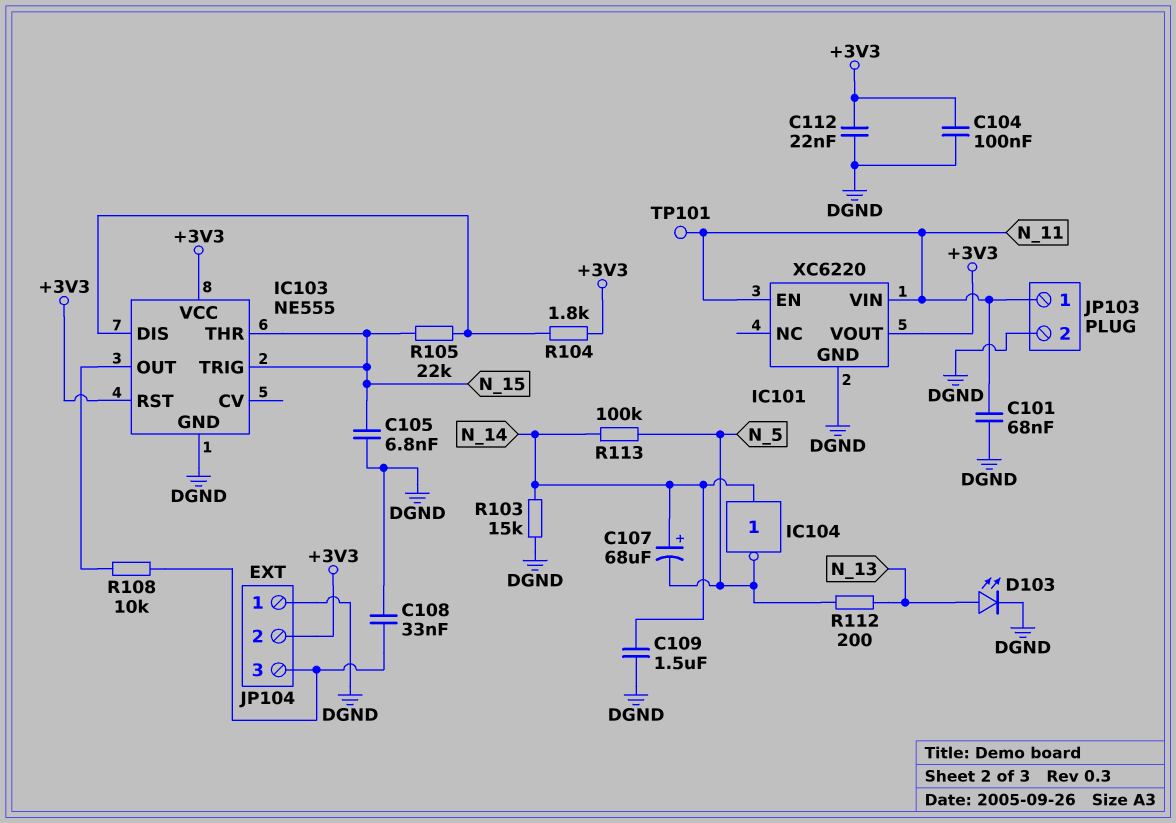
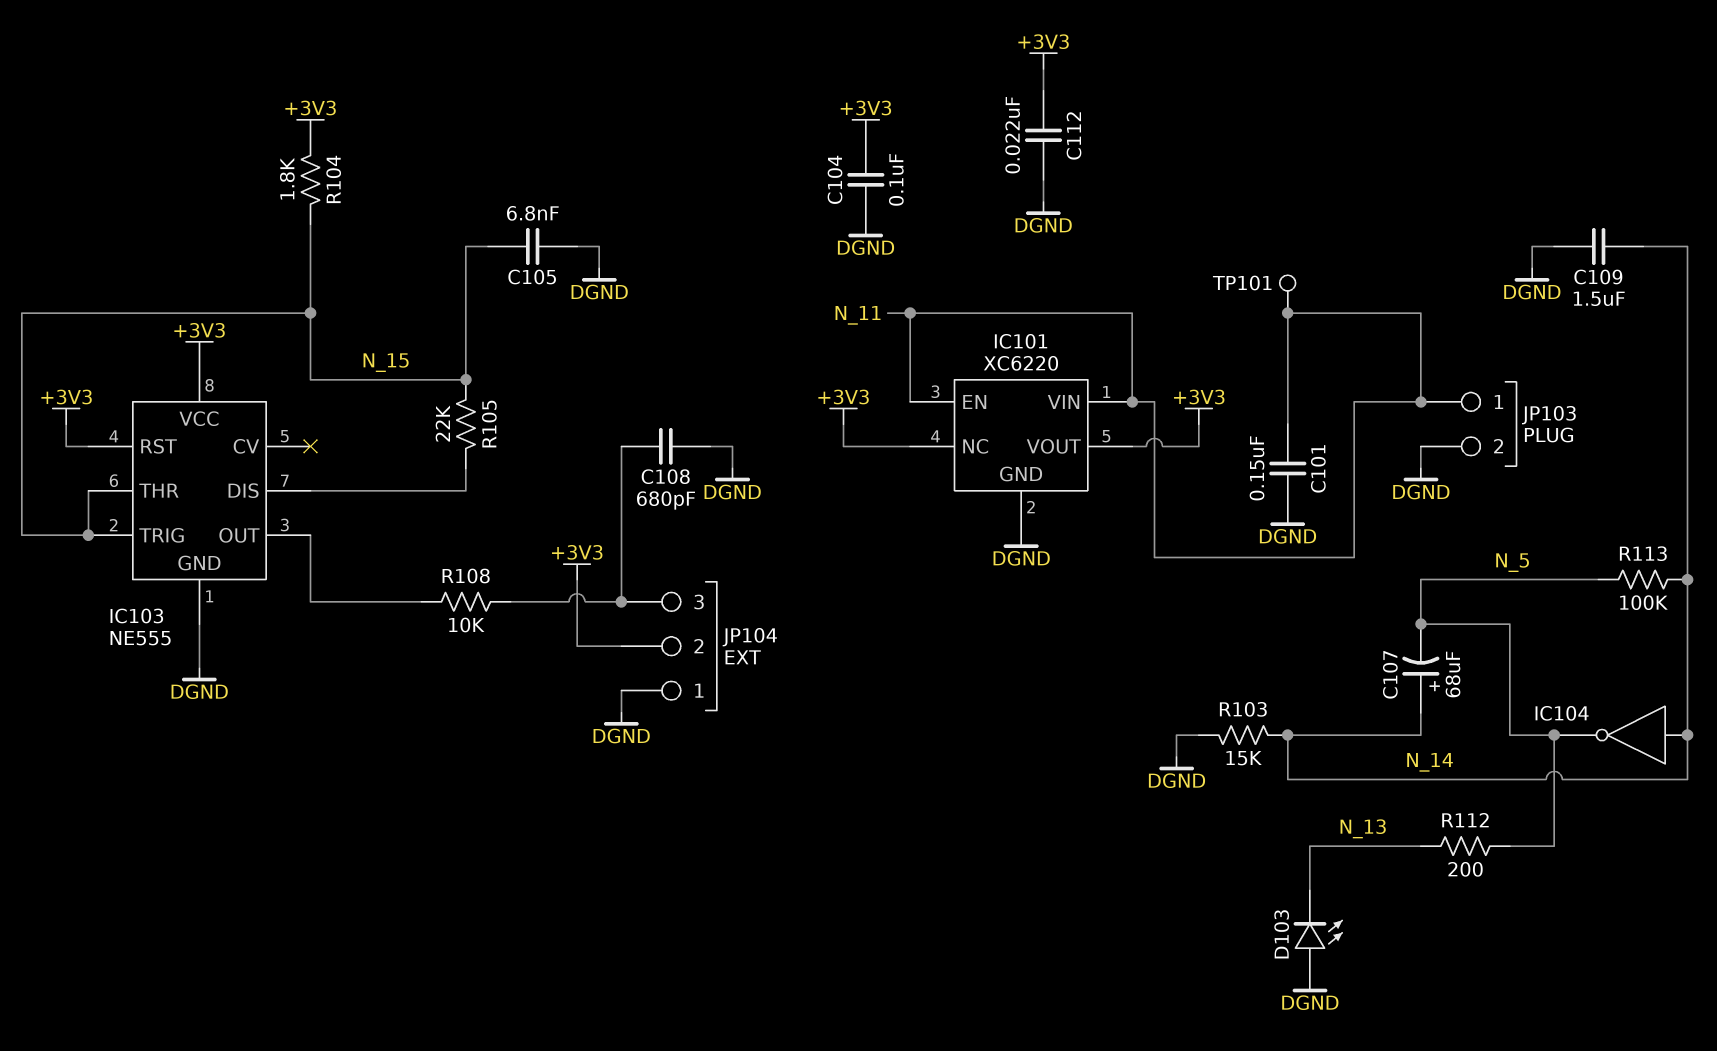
C101: 68nF (DGND, N_11) -> 150nF (DGND, N_11)
C108: 33nF (DGND, JP104/3) -> 680pF (DGND, JP104/3)
D103: LED (A N_13, K DGND) -> LED (A DGND, K N_13)
IC101 pin NC: none -> +3V3
R104: 1.8k (+3V3, IC103/DIS) -> 1.8k (+3V3, N_15)

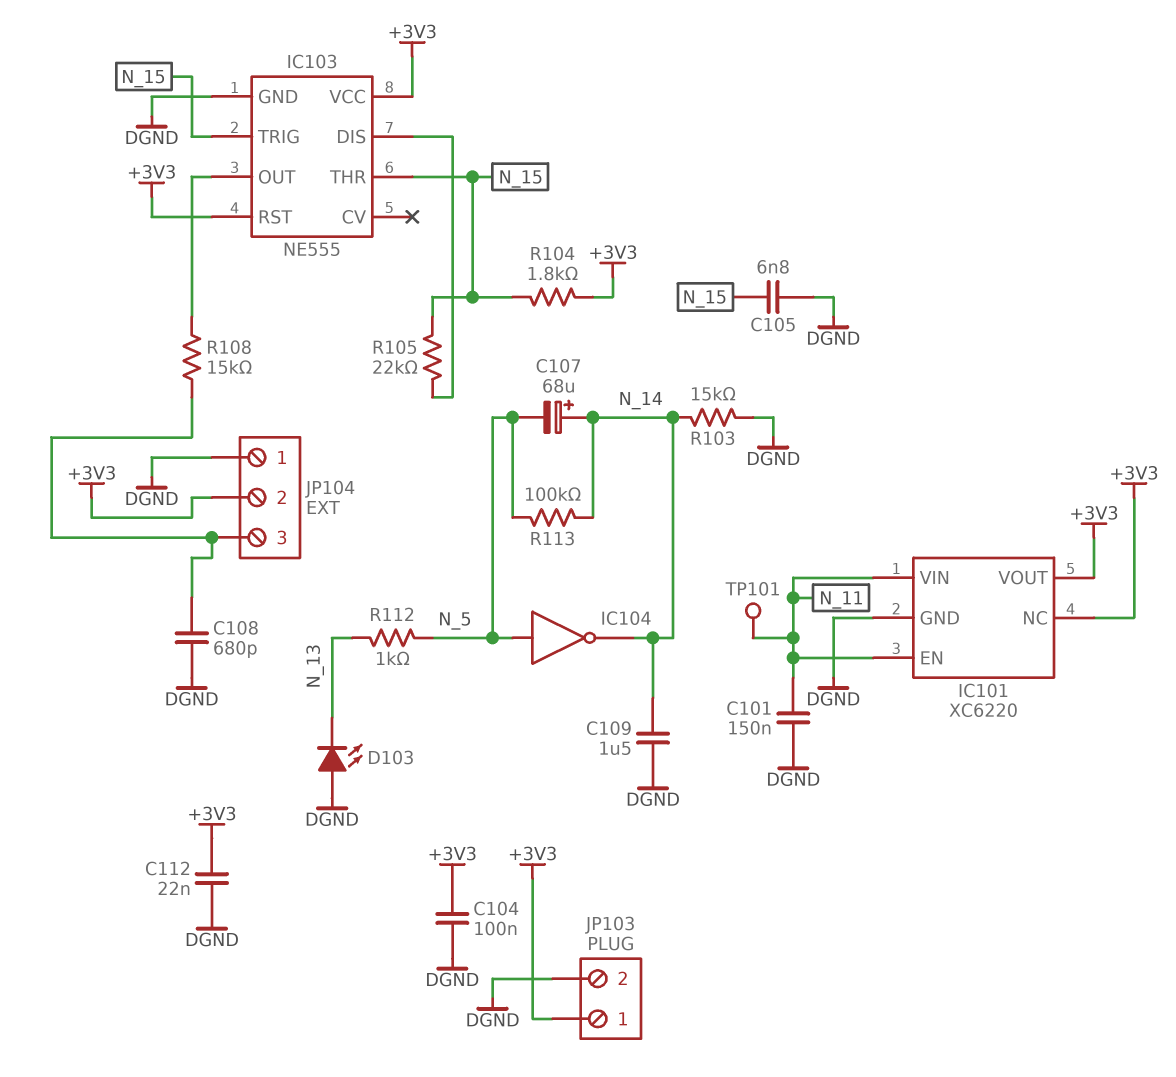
IC104: NOT (in N_14, out N_5) -> NOT (in N_5, out N_14)
JP103 pin 1: N_11 -> +3V3
R108: 10k (IC103/OUT, JP104/3) -> 15k (IC103/OUT, JP104/3)
R112: 200 (N_5, N_13) -> 1k (N_5, N_13)

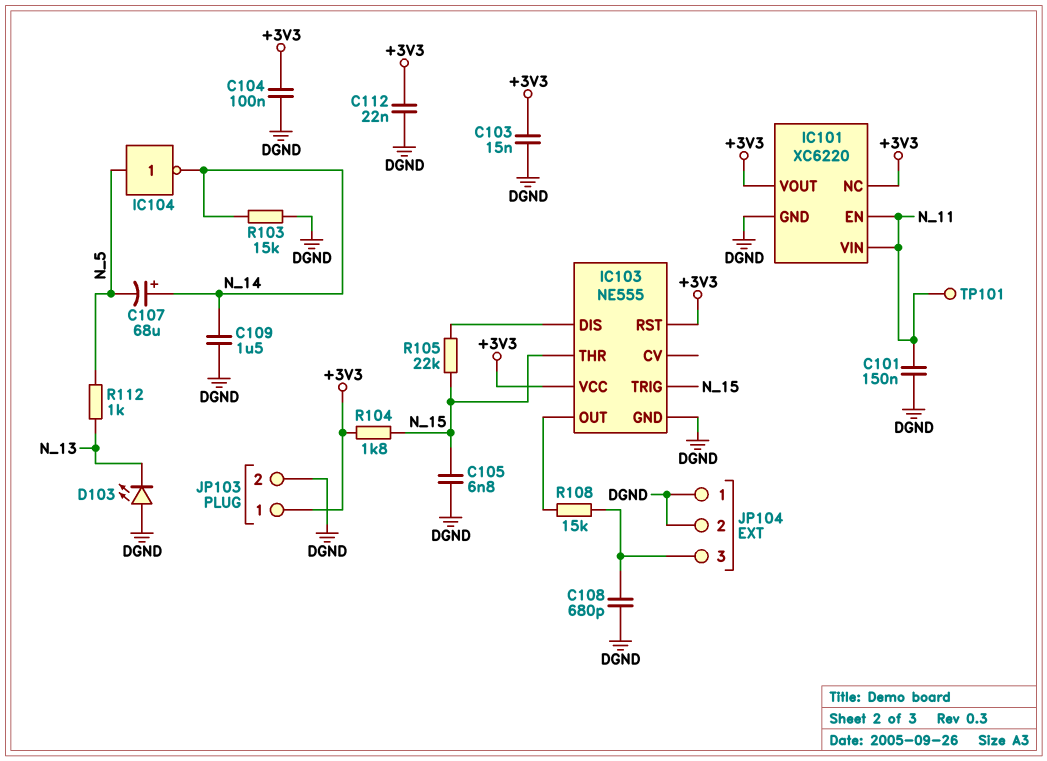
C103: none -> 15nF (+3V3, DGND)
JP104 pin 2: +3V3 -> DGND
R113: 100k (N_5, N_14) -> none

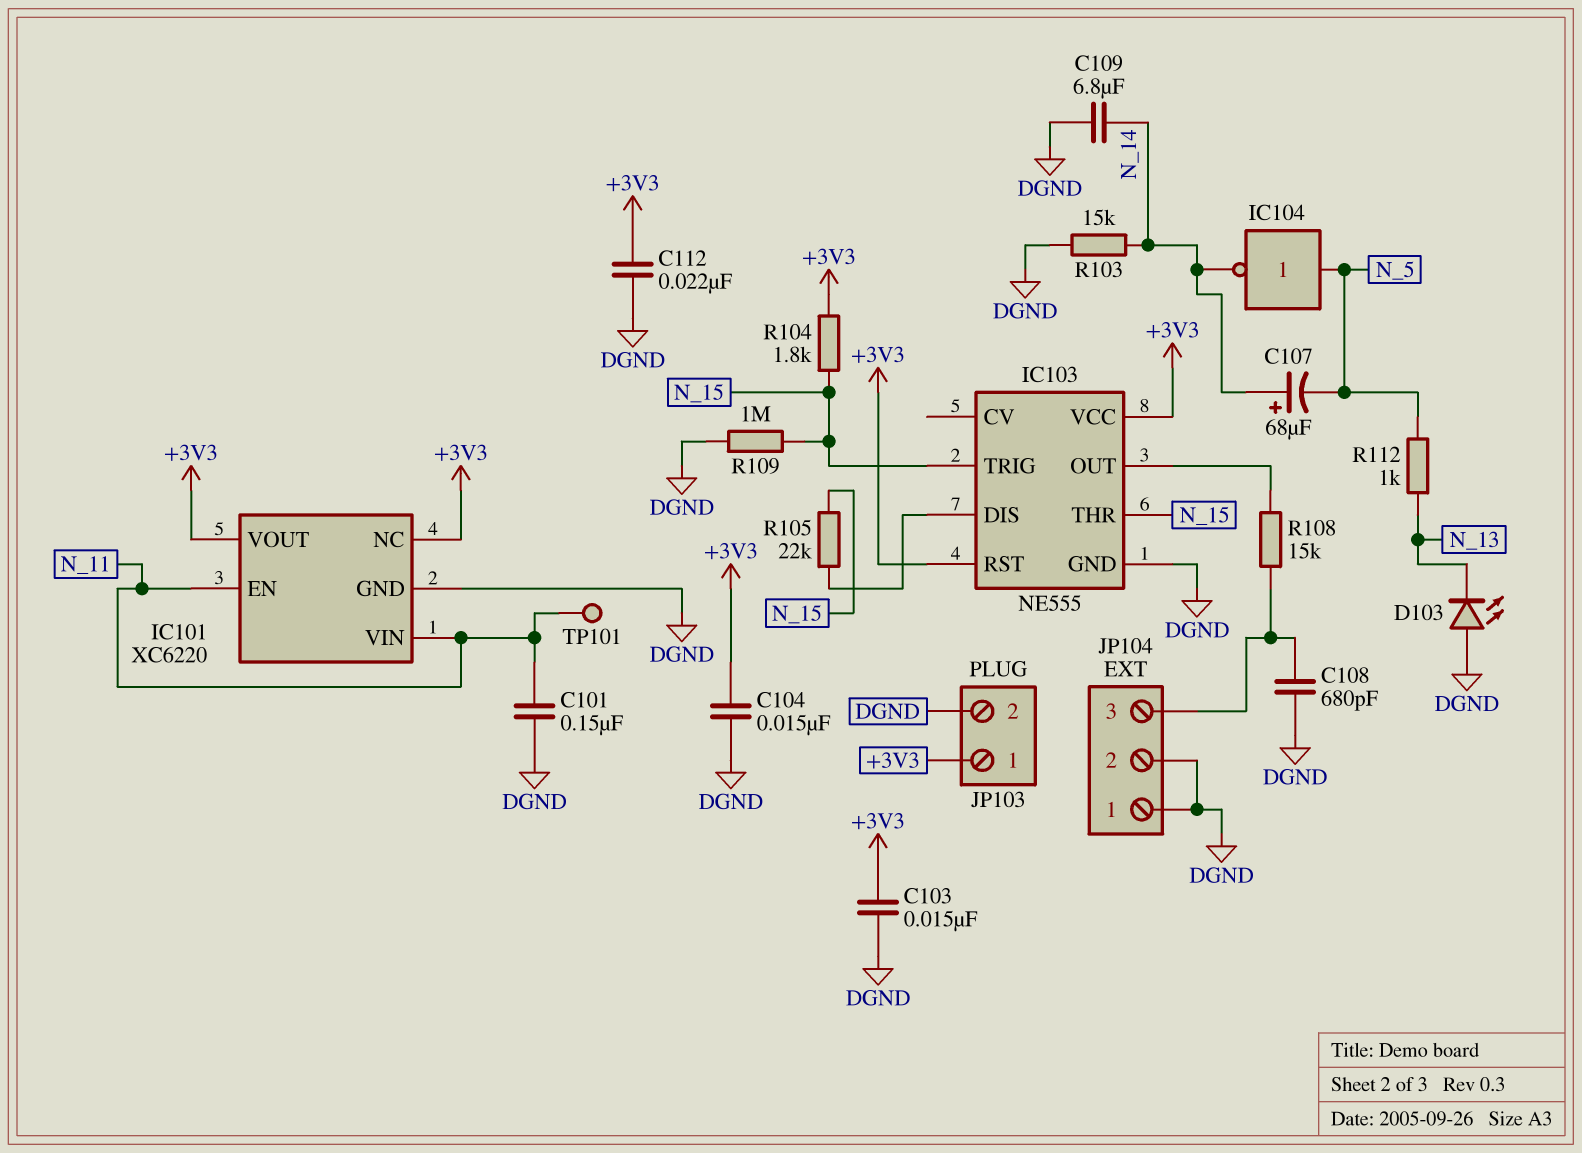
C104: 100nF (+3V3, DGND) -> 15nF (+3V3, DGND)
C105: 6.8nF (DGND, N_15) -> none
C109: 1.5uF (DGND, N_14) -> 6.8uF (DGND, N_14)
R109: none -> 1M (DGND, N_15)

